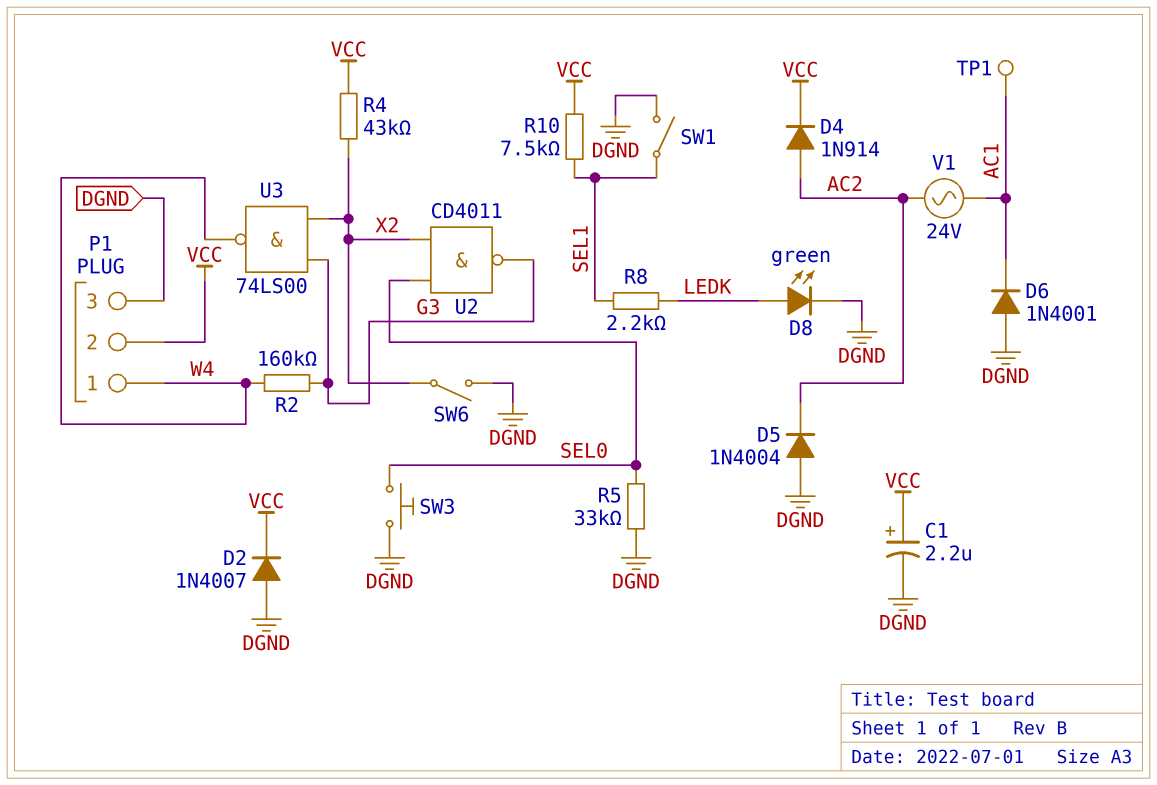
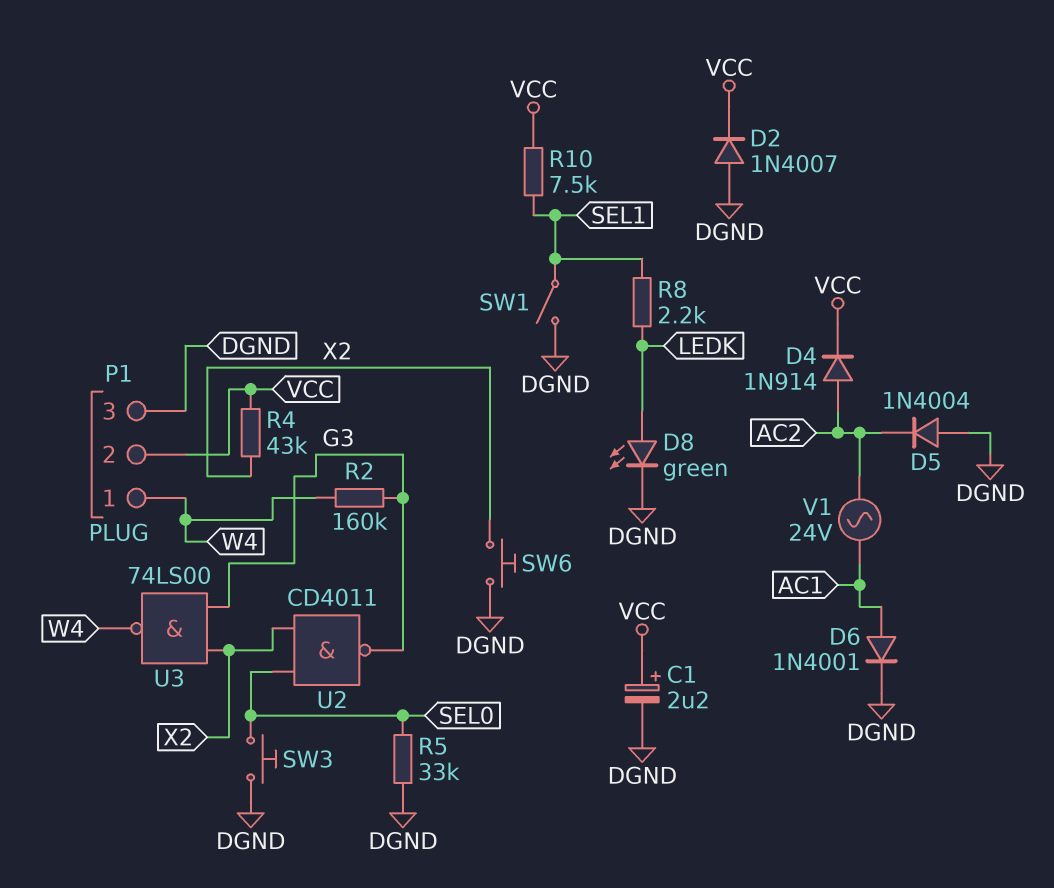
D6: diode 1N4001 (A DGND, K AC1) -> diode 1N4001 (A AC1, K DGND)
SW6: switch (DGND, X2) -> button (DGND, X2)
TP1: test point (AC1) -> none

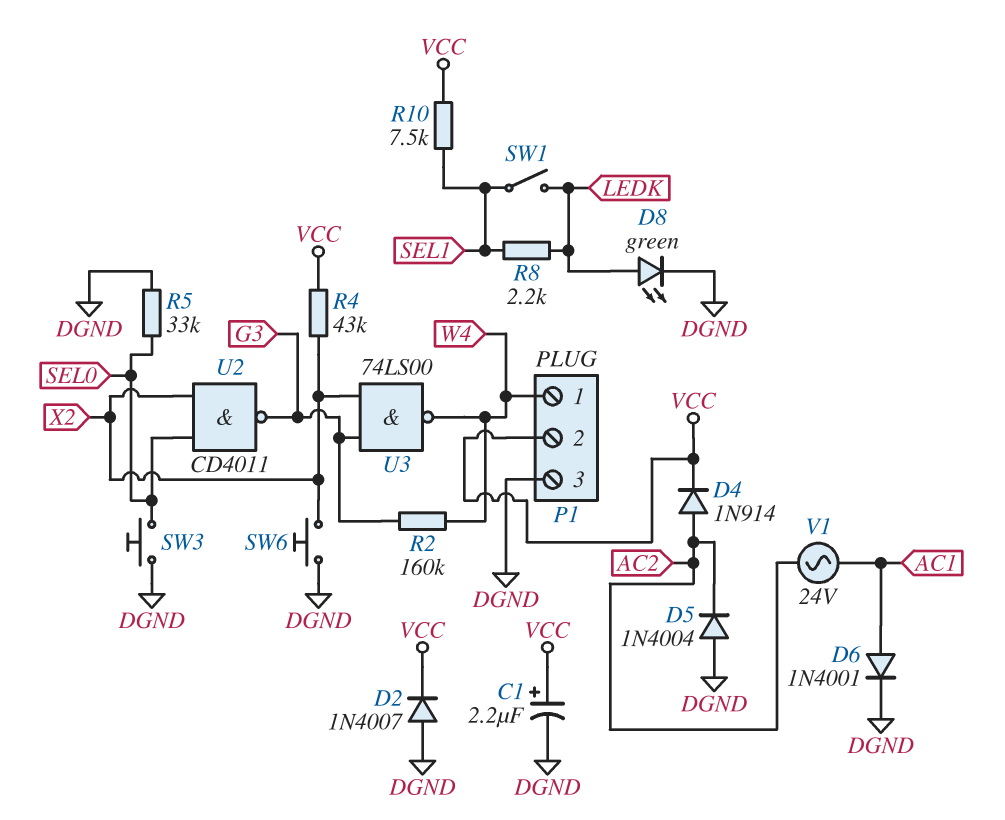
SW1: switch (DGND, SEL1) -> switch (LEDK, SEL1)

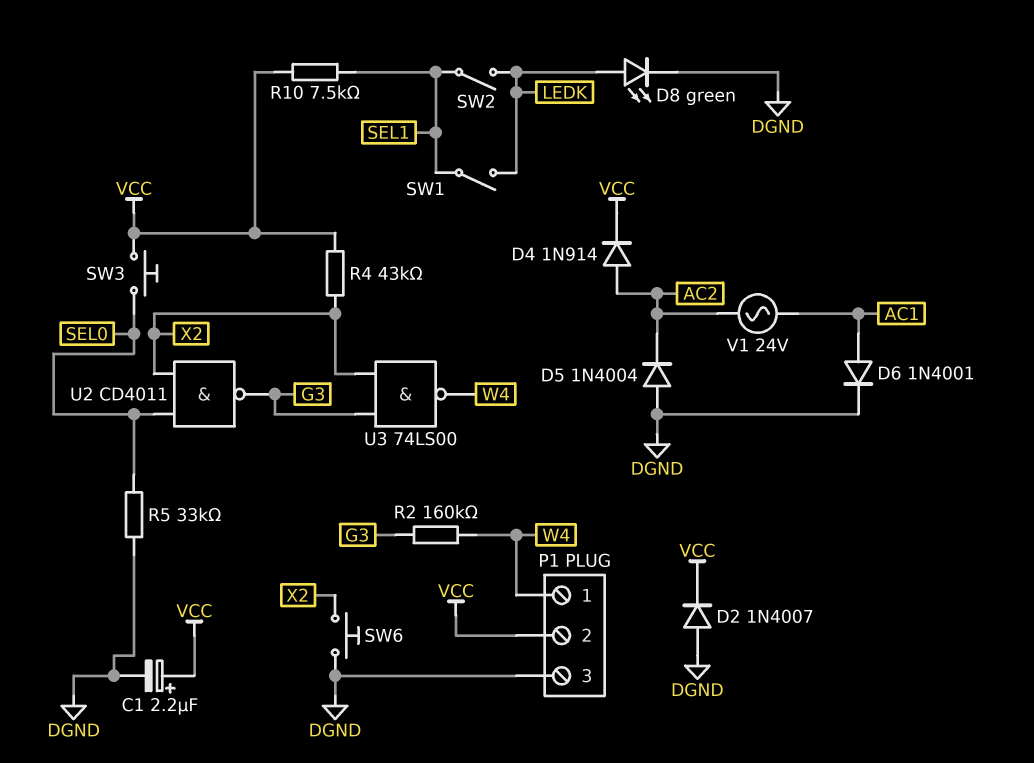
R8: 2.2k (LEDK, SEL1) -> none
SW2: none -> switch (LEDK, SEL1)
SW3: button (DGND, SEL0) -> button (SEL0, VCC)

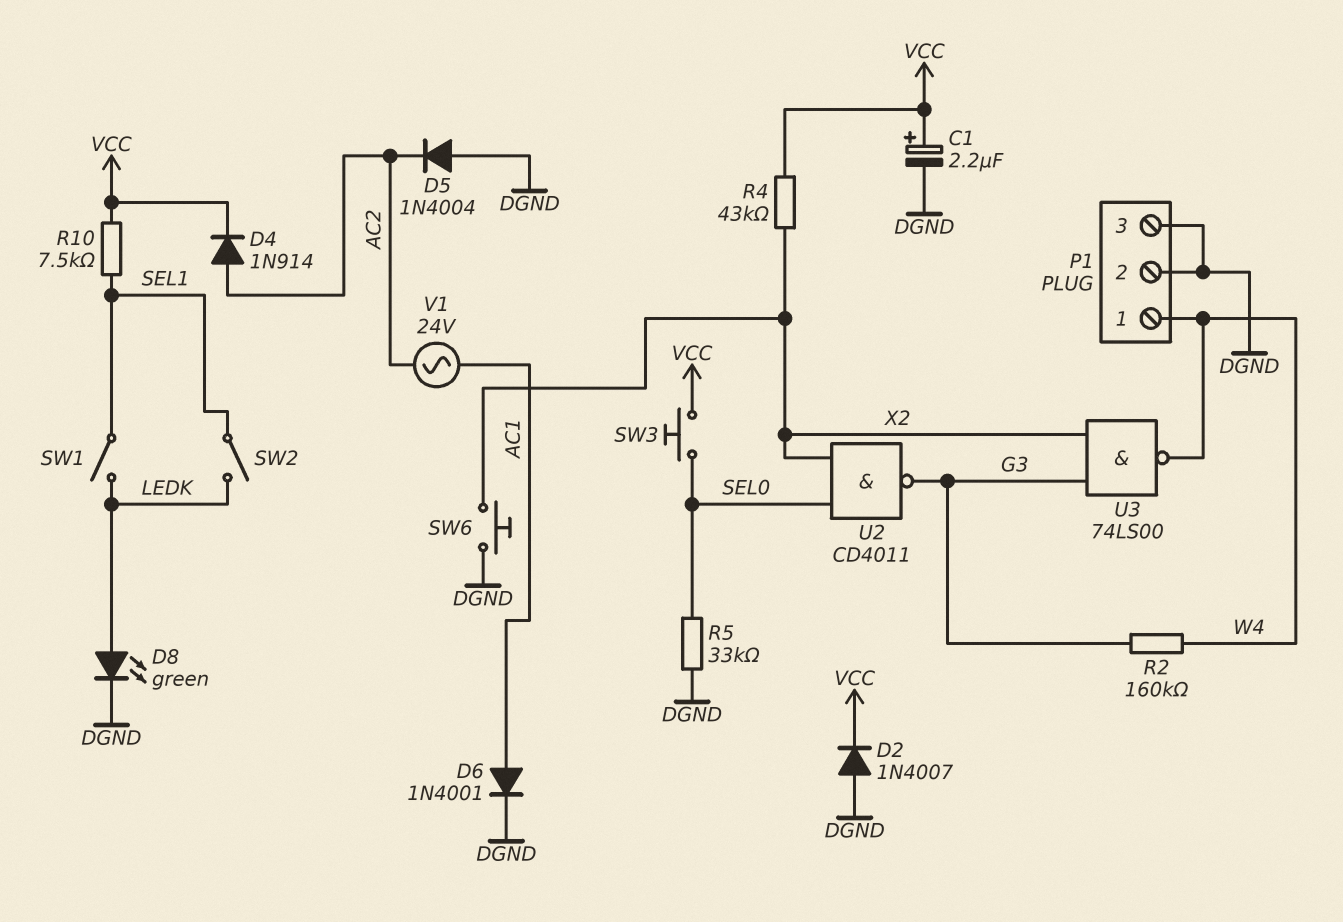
P1 pin 2: VCC -> DGND

